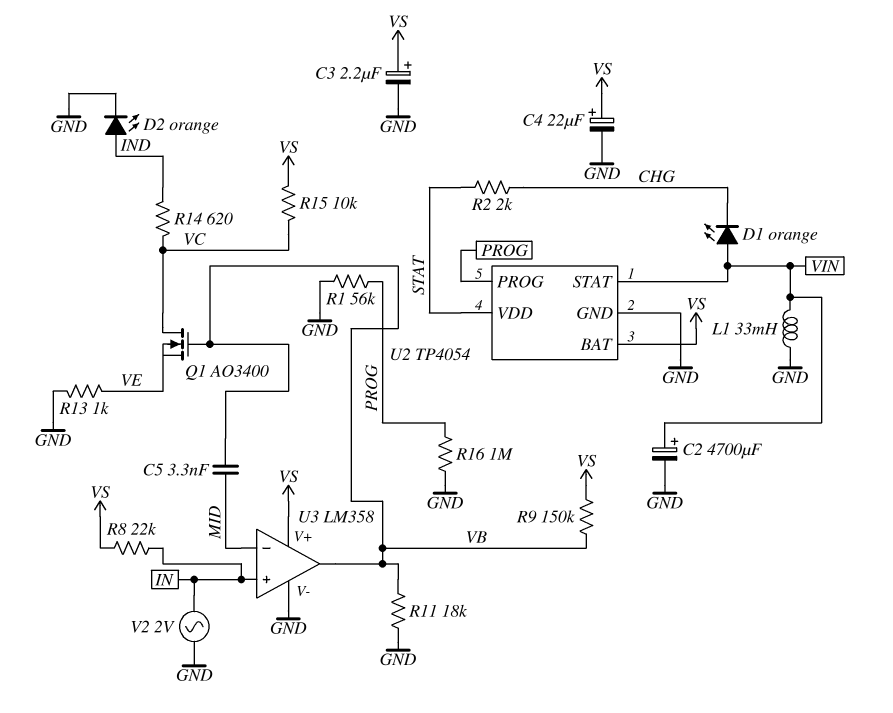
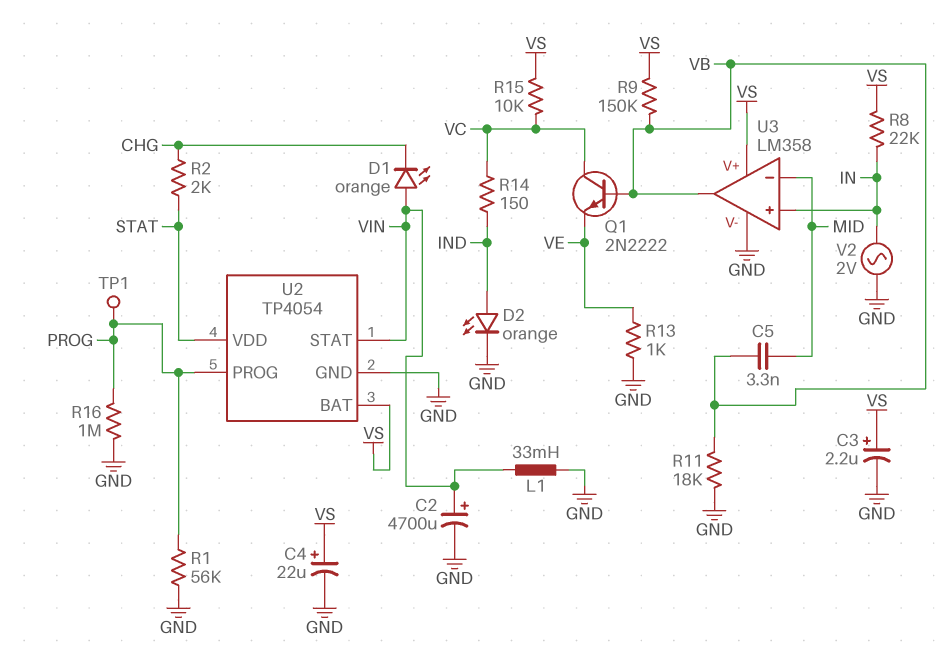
Q1: NMOS AO3400 (G VB, D VC, S VE) -> NPN 2N2222 (B VB, C VC, E VE)
R14: 620 (IND, VC) -> 150 (IND, VC)
TP1: none -> test point (PROG)

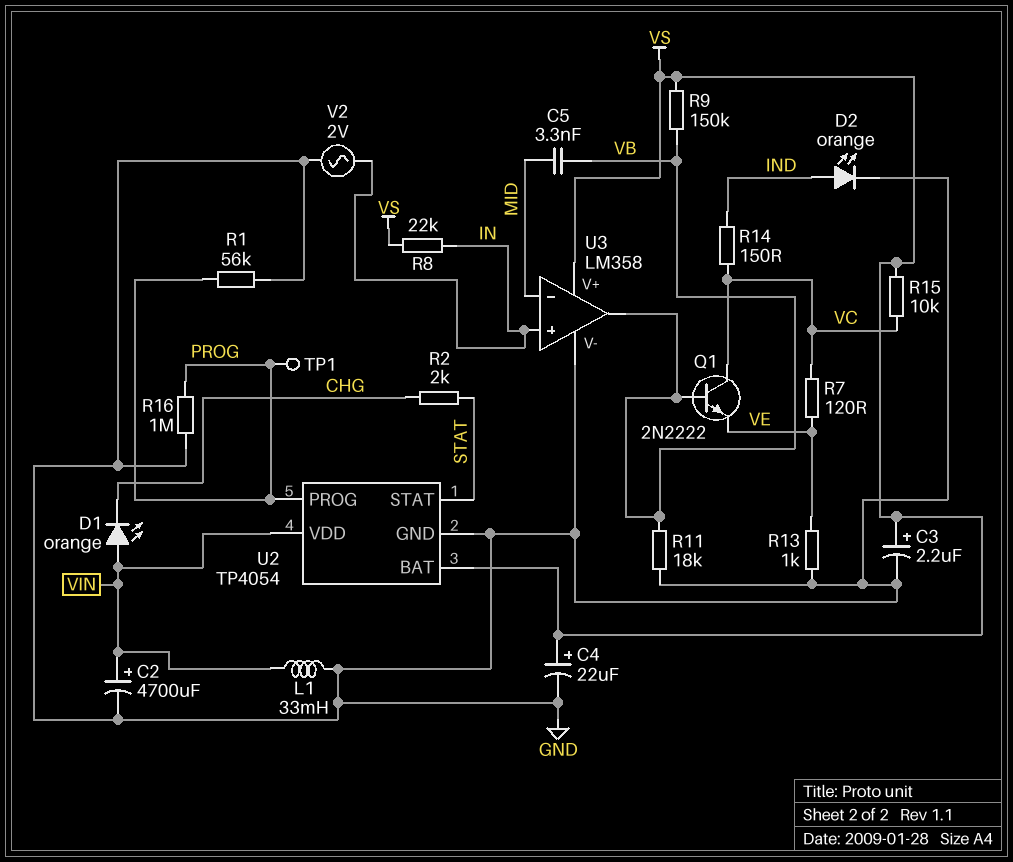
R7: none -> 120 (VC, VE)
U2 pin STAT: VIN -> STAT
U2 pin VDD: STAT -> VIN

